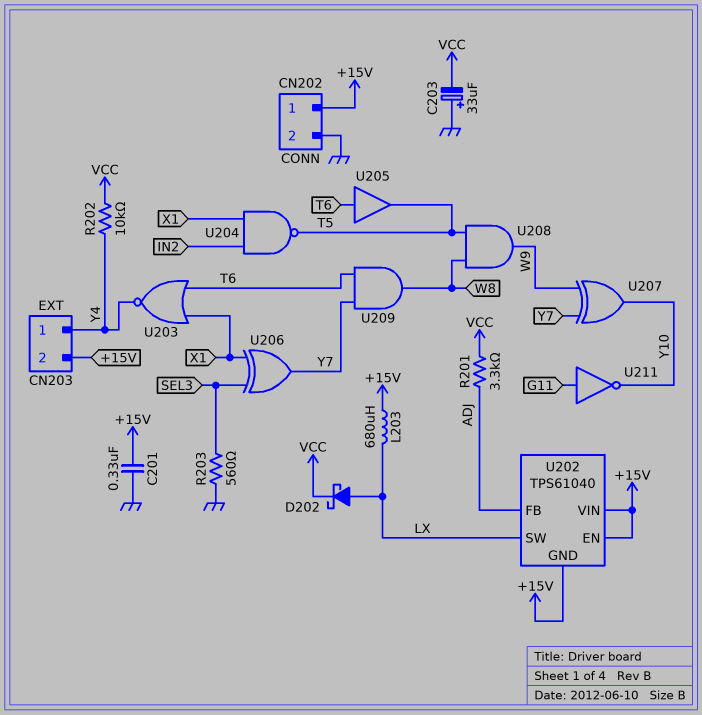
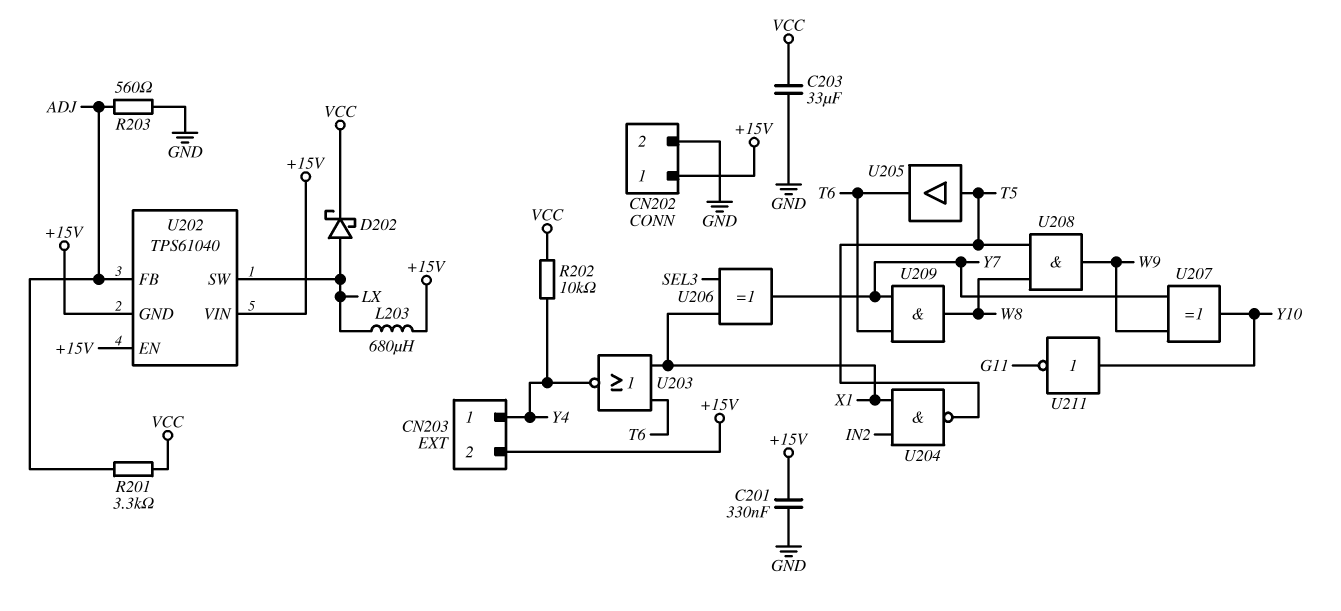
C203: 33uF (plus GND, minus VCC) -> 33uF (GND, VCC)
R203: 560 (GND, SEL3) -> 560 (ADJ, GND)
U205: buffer (in T6, out T5) -> buffer (in T5, out T6)
U211: NOT (in G11, out Y10) -> NOT (in Y10, out G11)

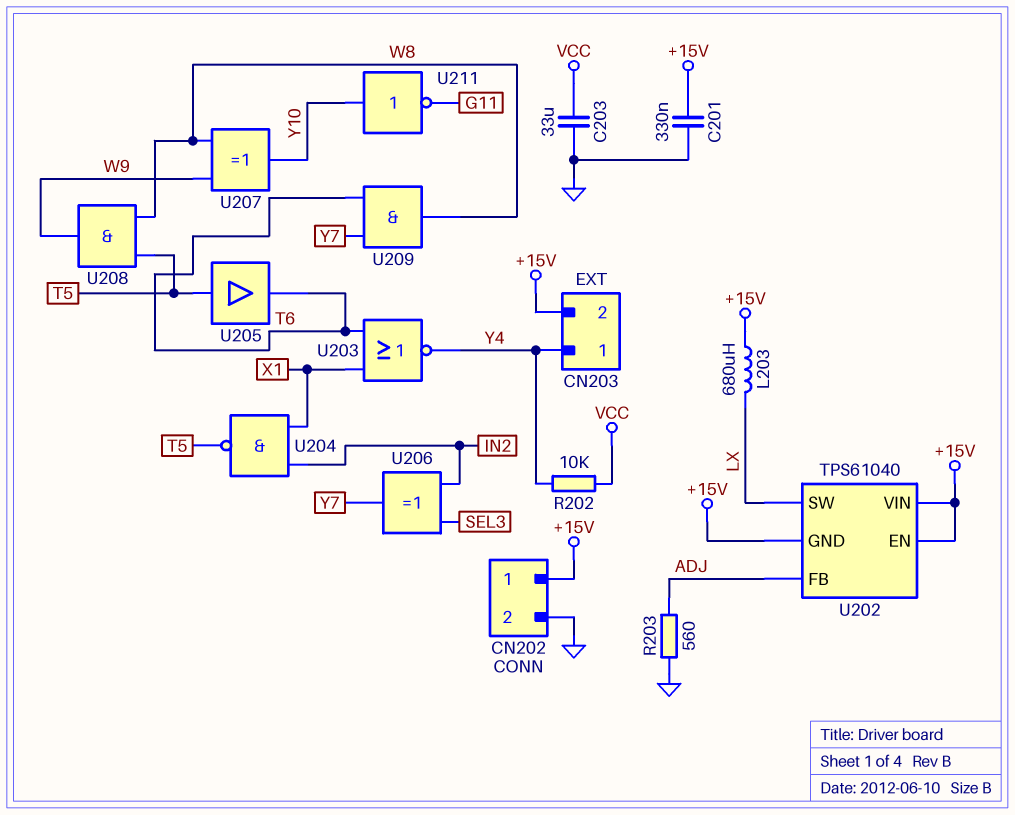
D202: schottky (A LX, K VCC) -> none
R201: 3.3k (ADJ, VCC) -> none
U206: XOR (in SEL3, in X1, out Y7) -> XOR (in IN2, in SEL3, out Y7)
U207: XOR (in W9, in Y7, out Y10) -> XOR (in W8, in W9, out Y10)

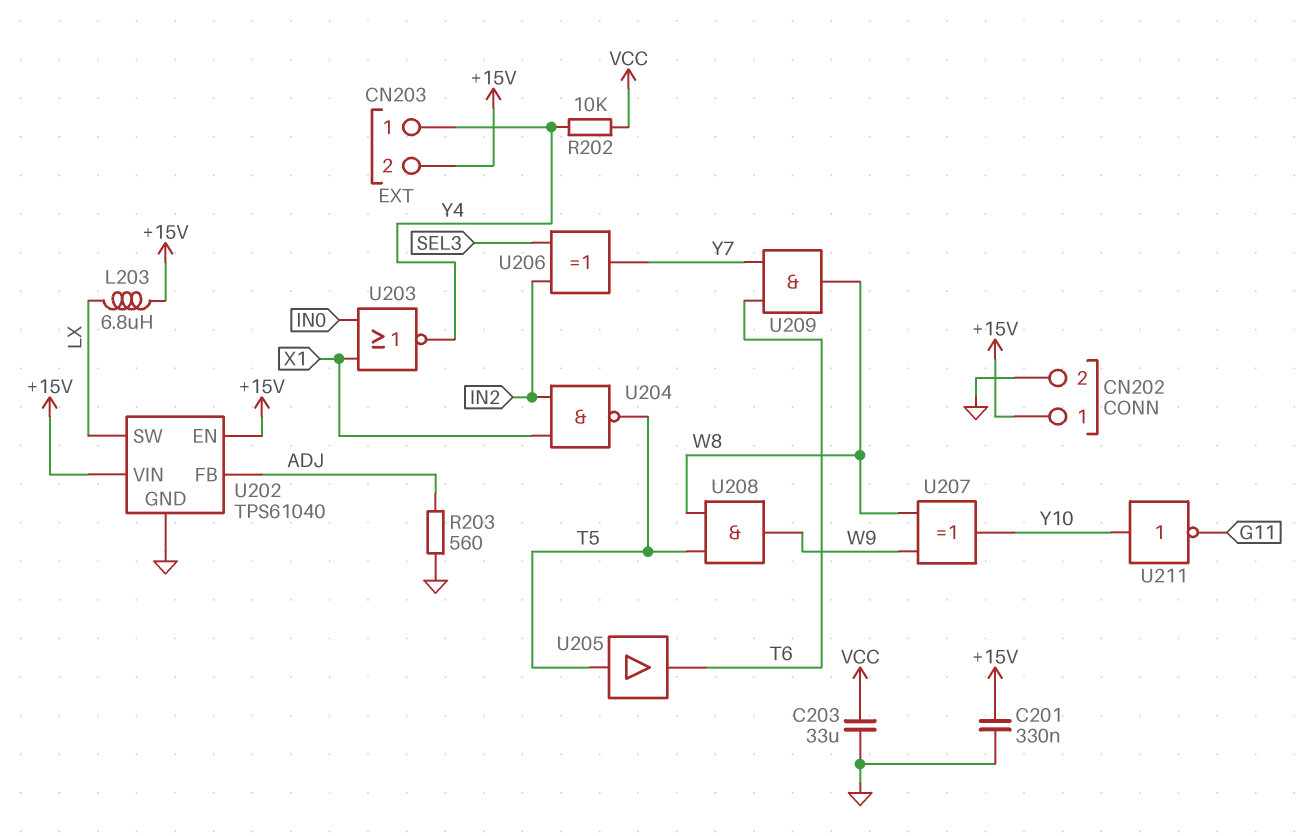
L203: 680uH (+15V, LX) -> 6.8uH (+15V, LX)
U202 pin GND: +15V -> GND
U203: NOR (in T6, in X1, out Y4) -> NOR (in IN0, in X1, out Y4)

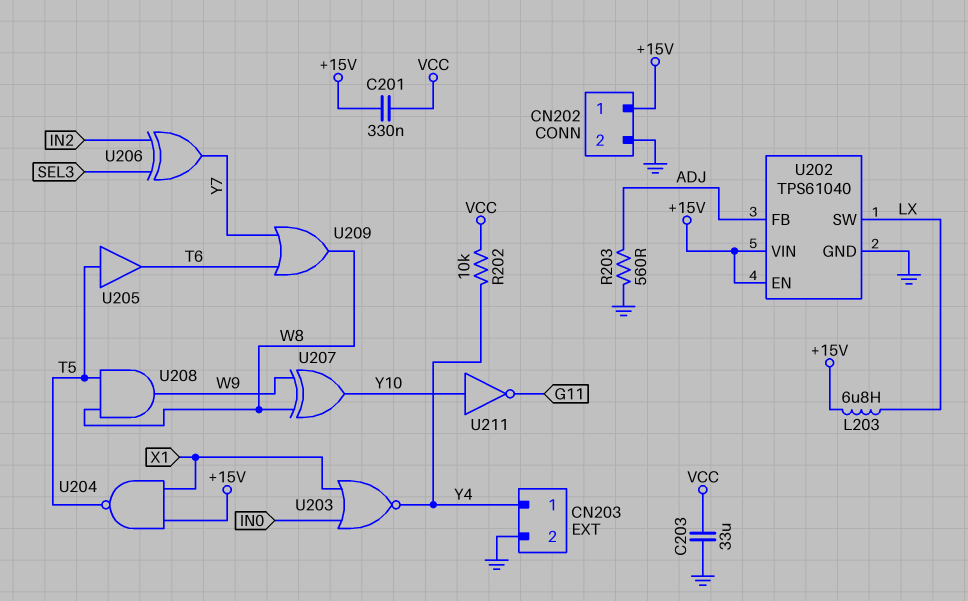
C201: 330nF (+15V, GND) -> 330nF (+15V, VCC)
CN203 pin 2: +15V -> GND
U204: NAND (in IN2, in X1, out T5) -> NAND (in +15V, in X1, out T5)
U209: AND (in T6, in Y7, out W8) -> OR (in T6, in Y7, out W8)

